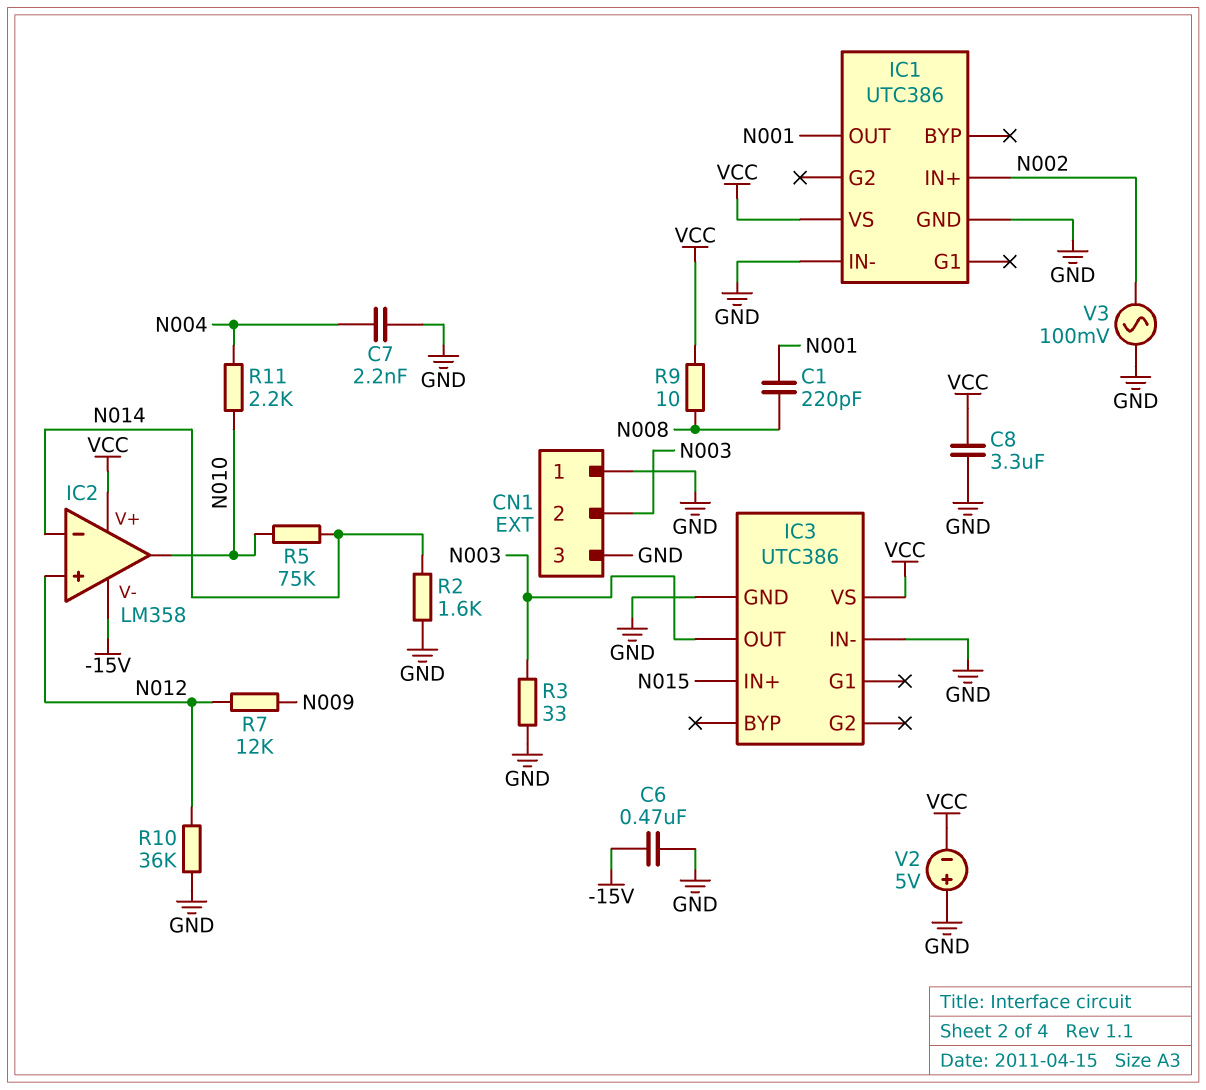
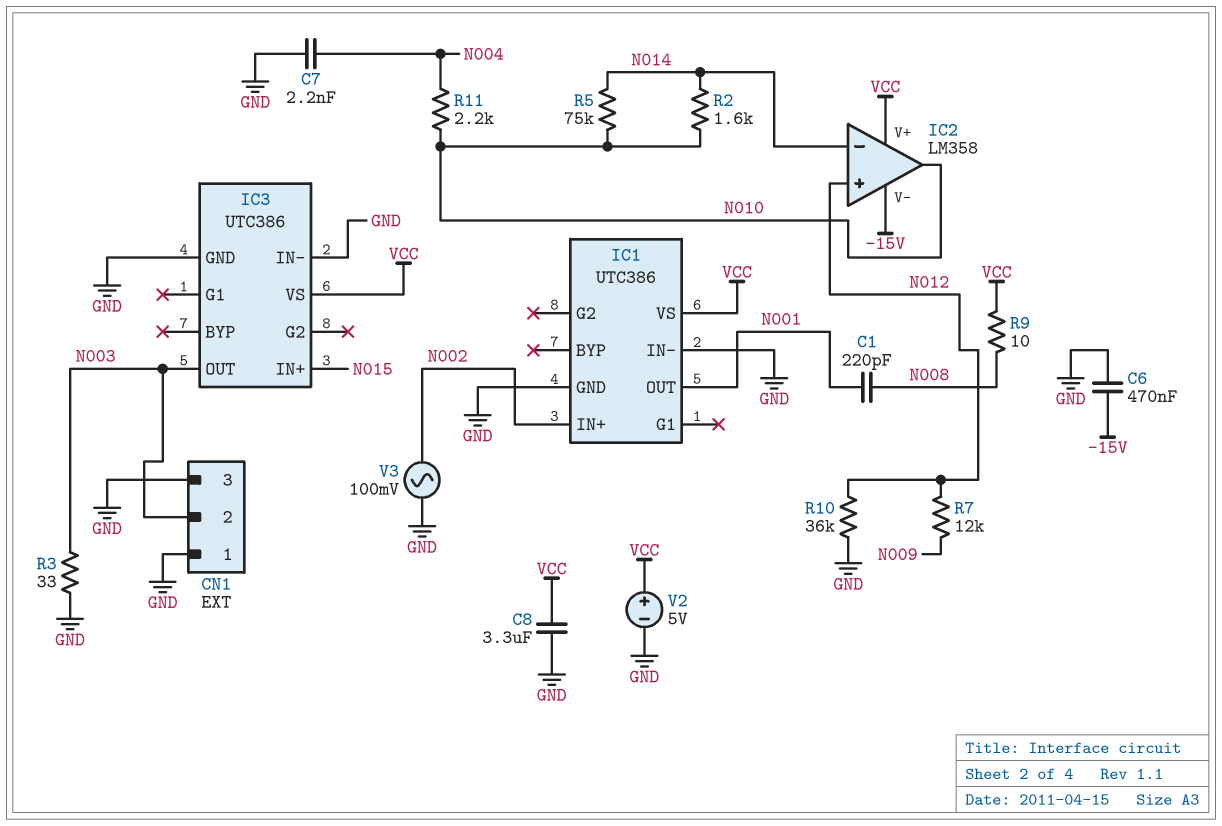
R2: 1.6k (GND, N014) -> 1.6k (N010, N014)
V2: 5V (plus GND, minus VCC) -> 5V (plus VCC, minus GND)

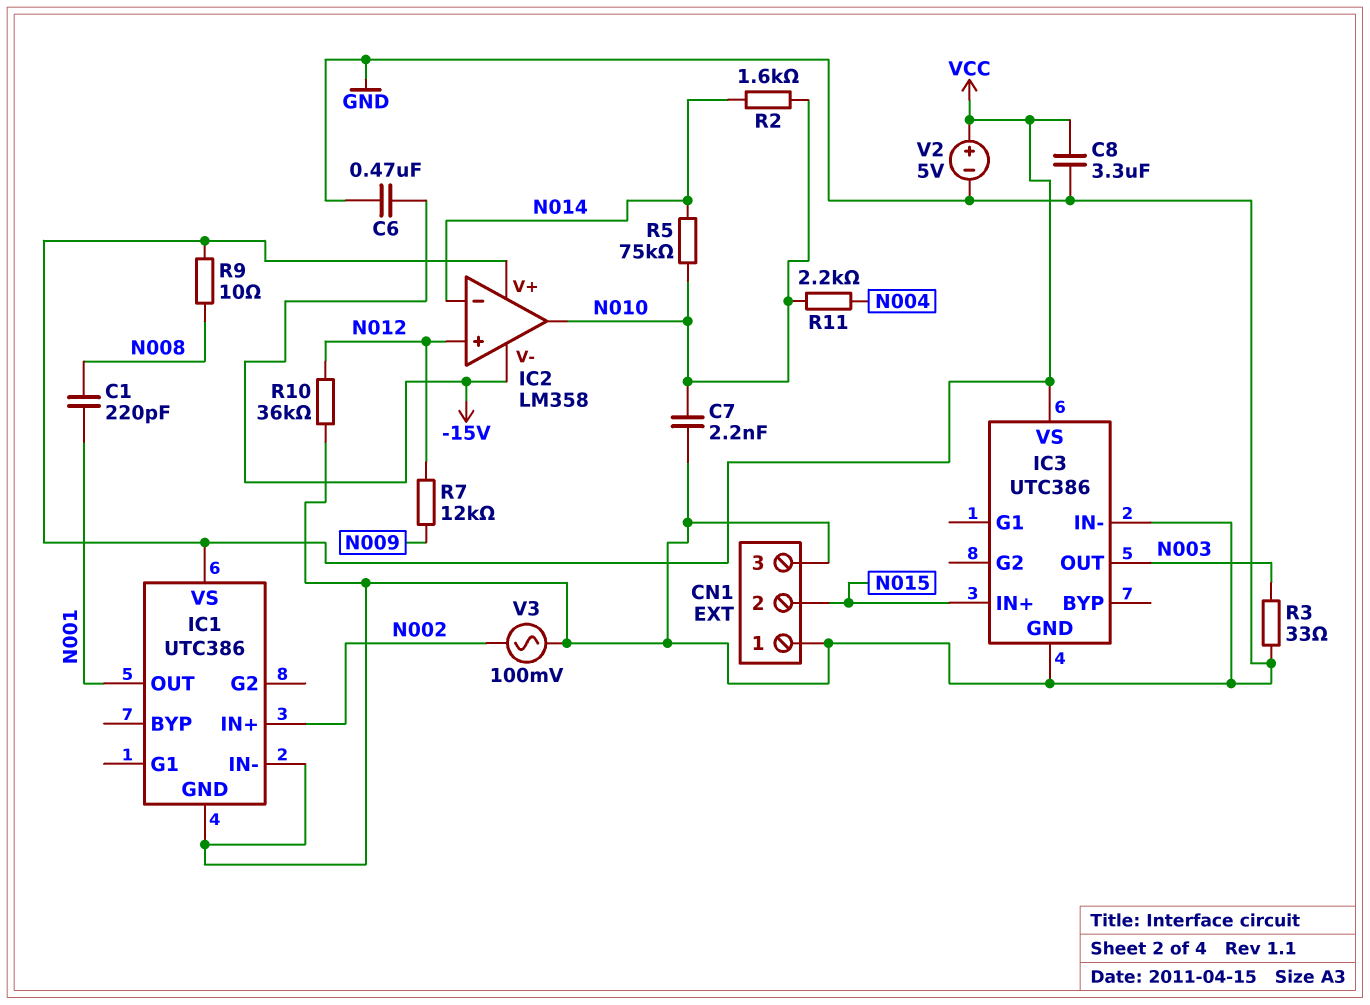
C7: 2.2nF (GND, N004) -> 2.2nF (GND, N010)
CN1 pin 2: N003 -> N015

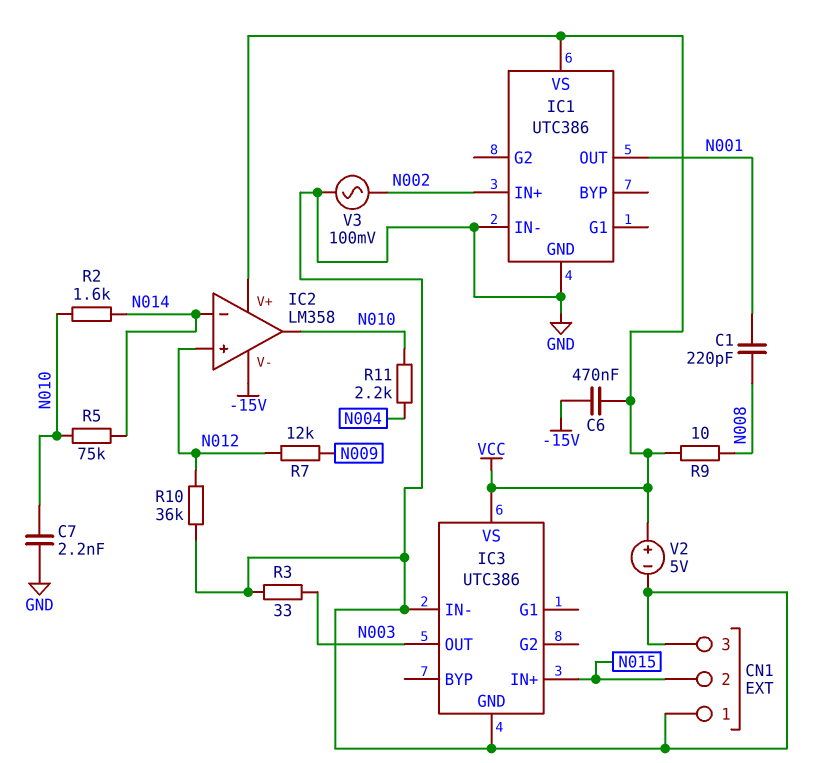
C6: 470nF (-15V, GND) -> 470nF (-15V, VCC)
C8: 3.3uF (GND, VCC) -> none

